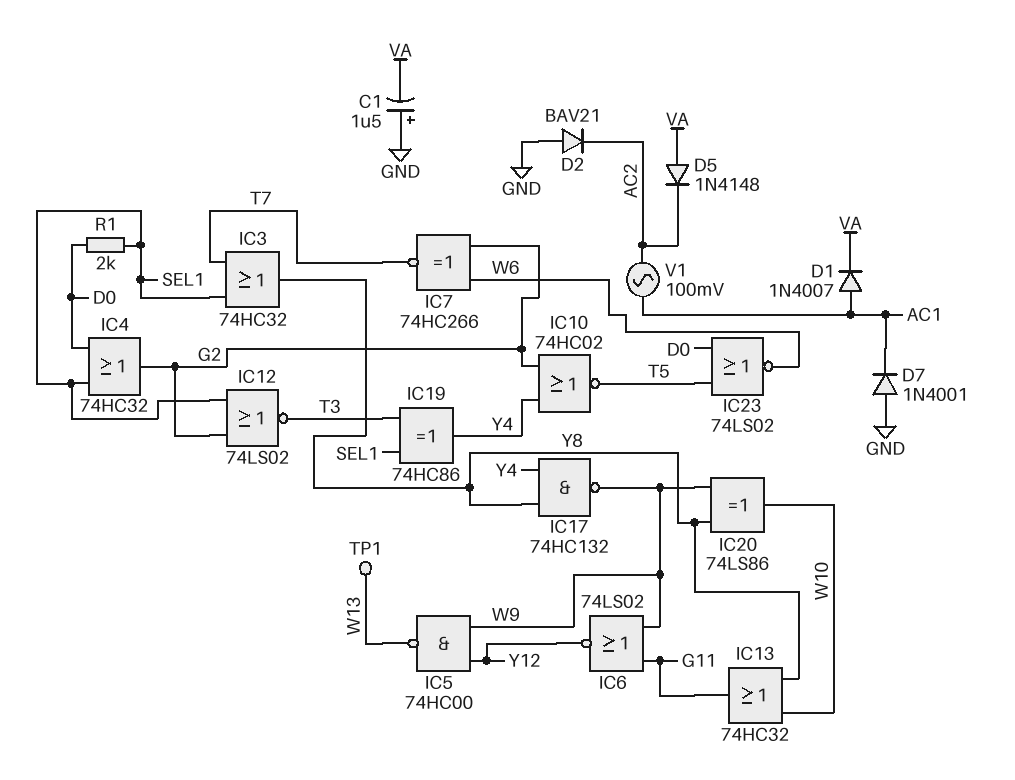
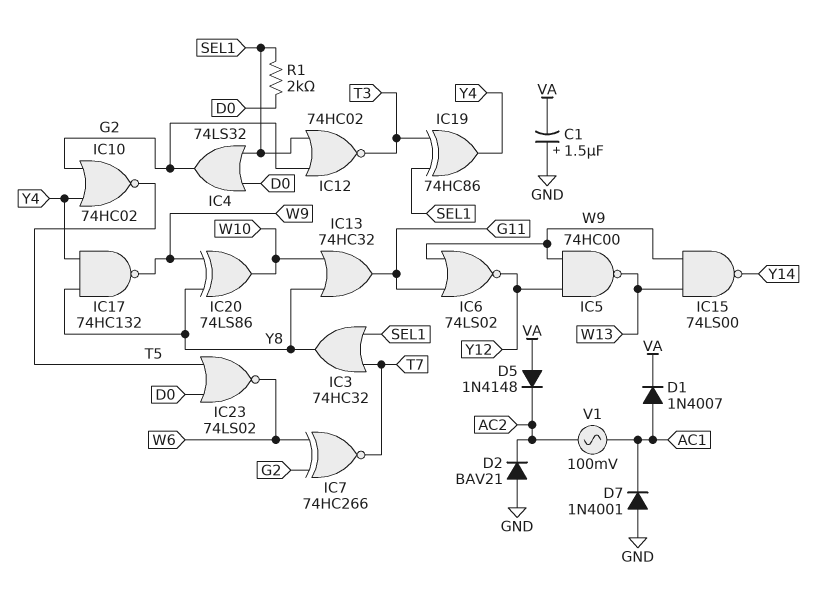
IC4: OR 74HC32 (in D0, in SEL1, out G2) -> OR 74LS32 (in D0, in SEL1, out G2)
IC12: NOR 74LS02 (in G2, in SEL1, out T3) -> NOR 74HC02 (in G2, in SEL1, out T3)
IC15: none -> NAND 74LS00 (in W9, in W13, out Y14)
TP1: test point (W13) -> none

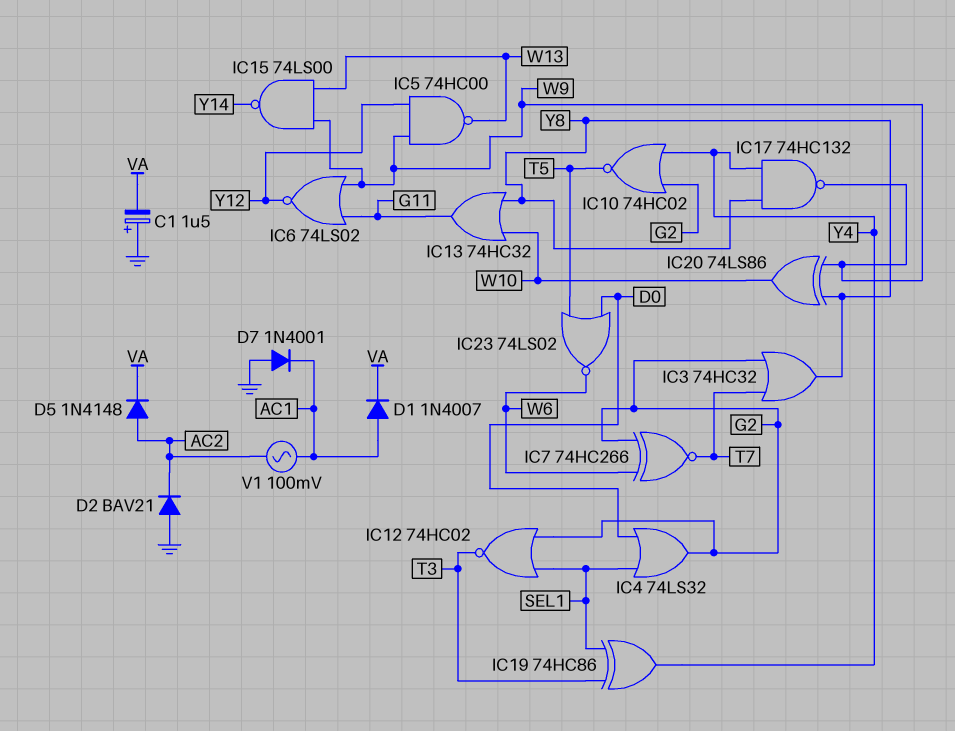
D5: diode 1N4148 (A VA, K AC2) -> diode 1N4148 (A AC2, K VA)
IC3: OR 74HC32 (in SEL1, in T7, out Y8) -> OR 74HC32 (in G2, in T7, out Y8)
R1: 2k (D0, SEL1) -> none

